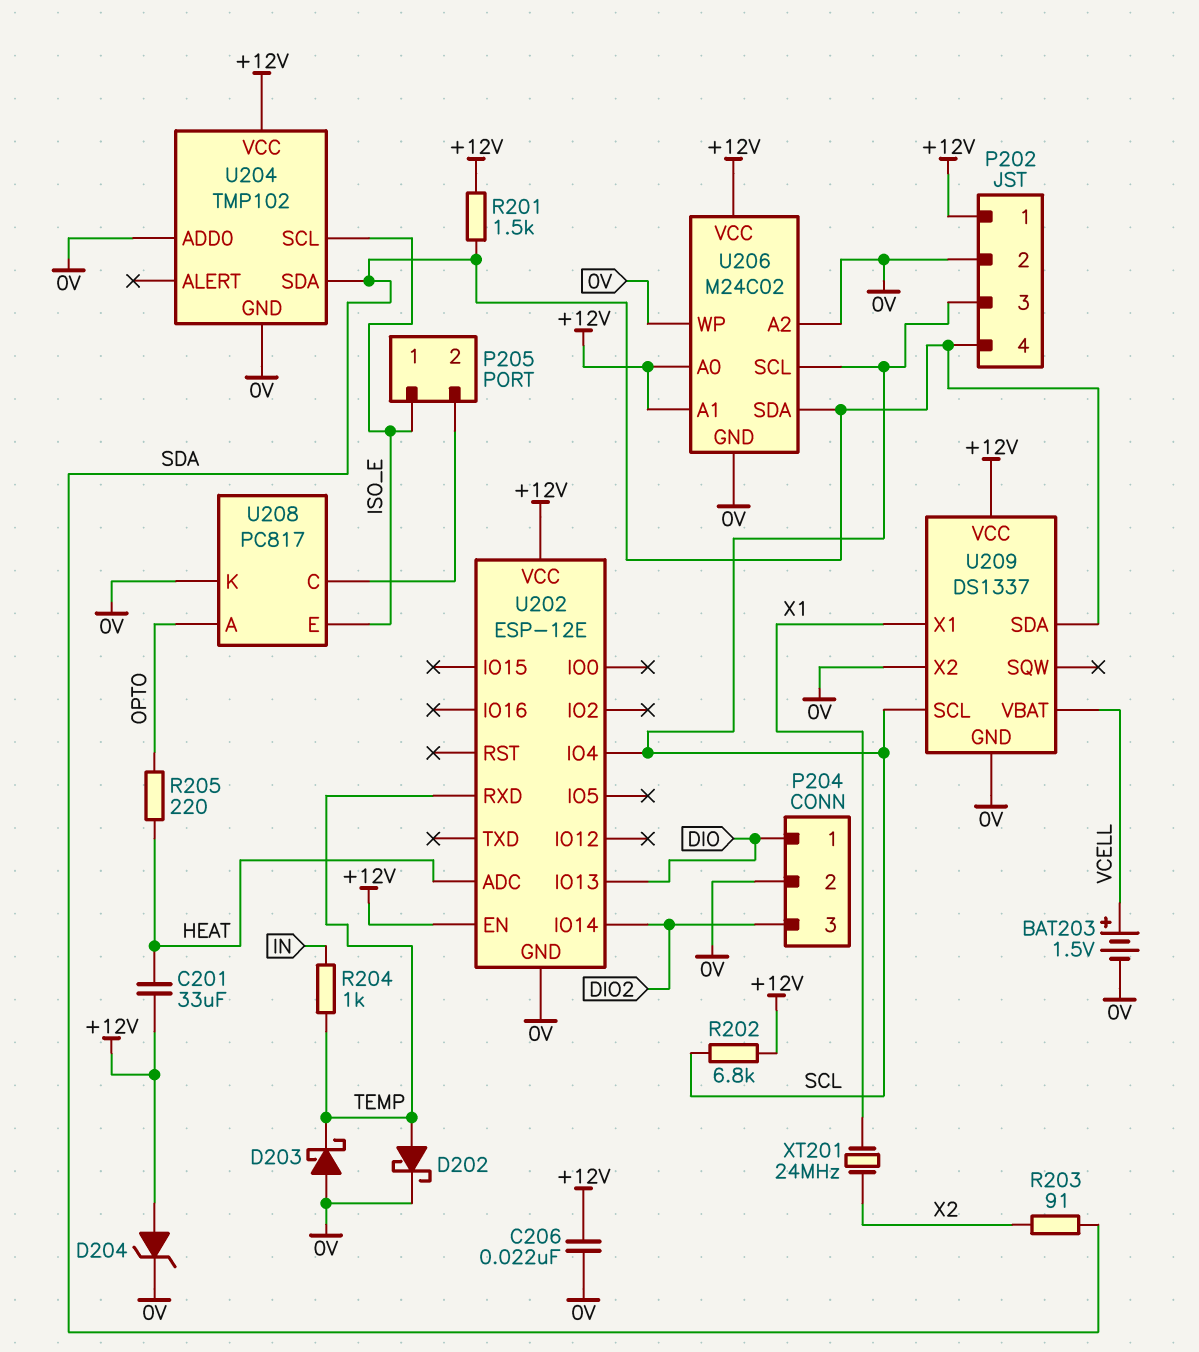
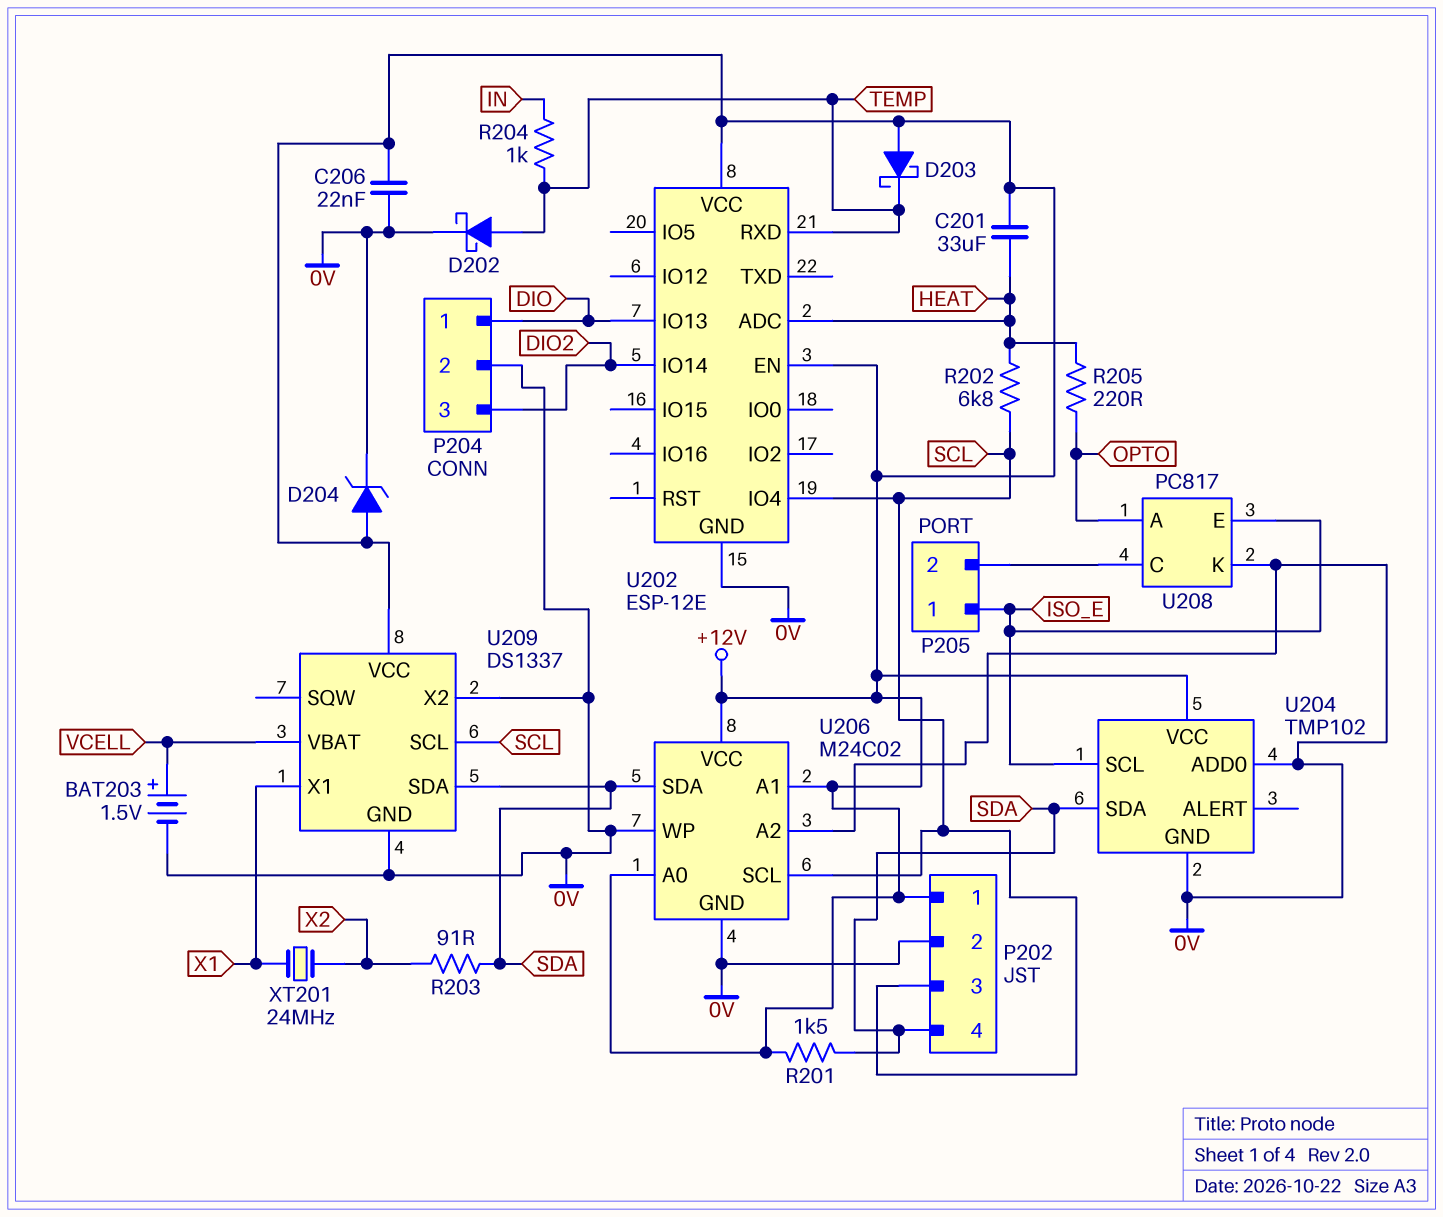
D203: schottky (A 0V, K TEMP) -> schottky (A +12V, K TEMP)
R202: 6.8k (+12V, SCL) -> 6.8k (HEAT, SCL)

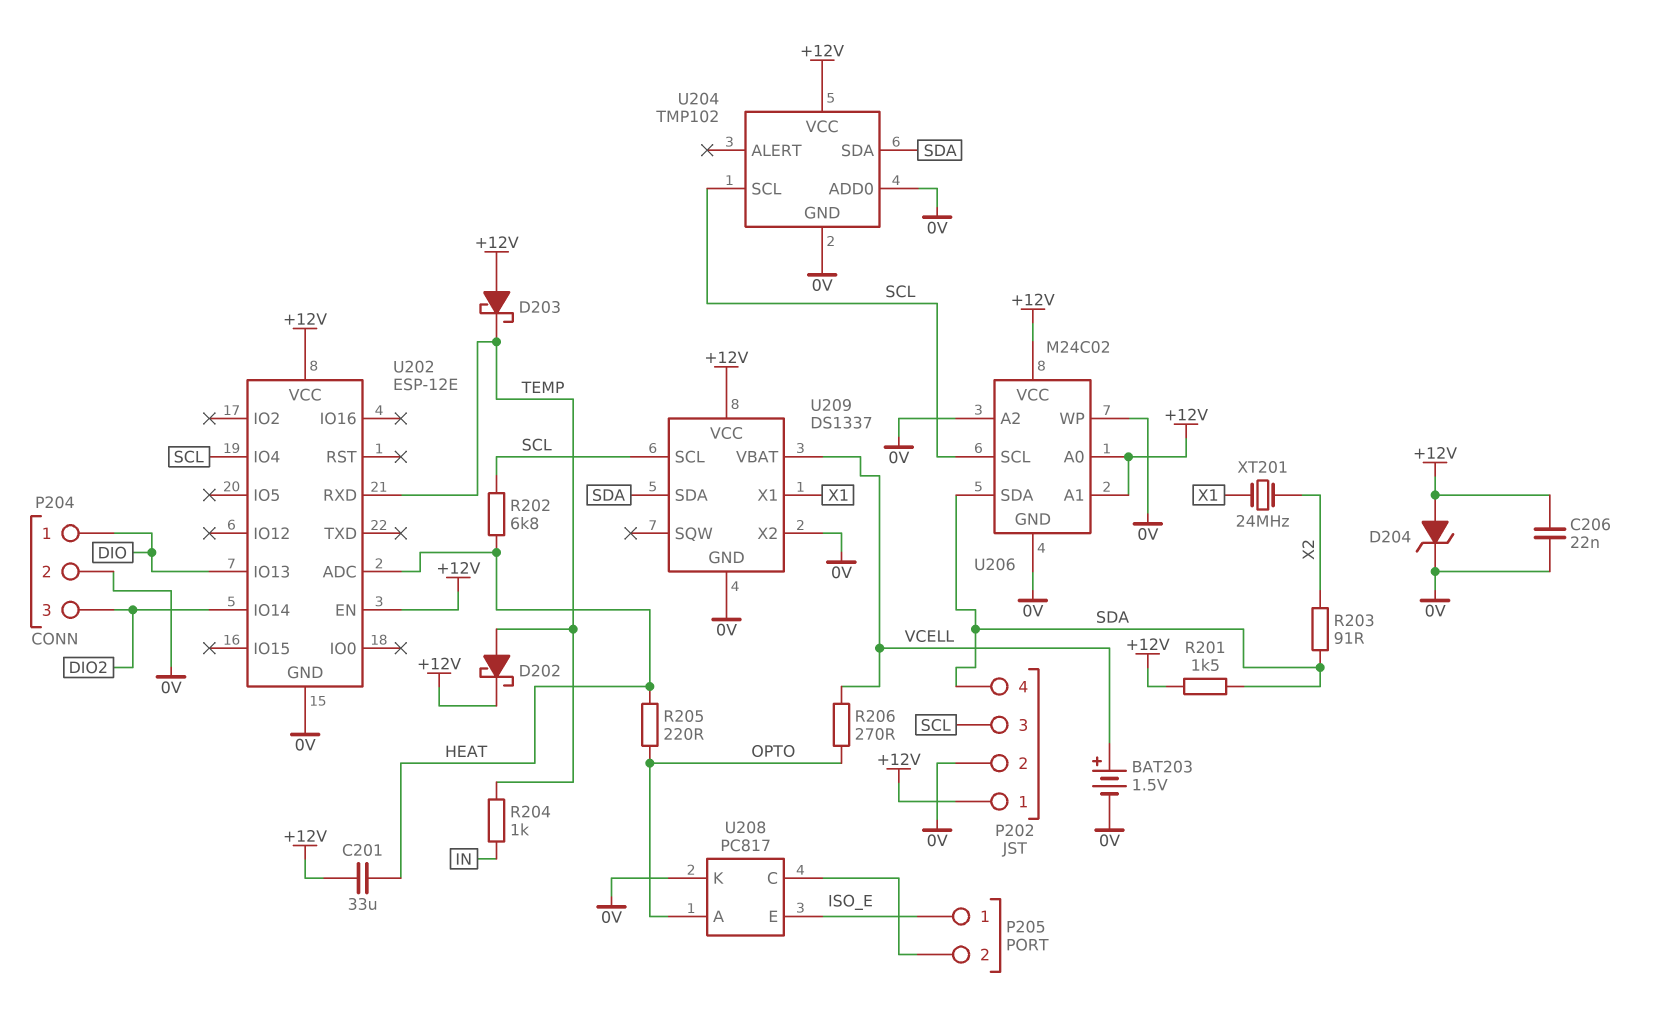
D202: schottky (A TEMP, K 0V) -> schottky (A TEMP, K +12V)
R206: none -> 270 (OPTO, VCELL)
U204 pin SCL: ISO_E -> SCL

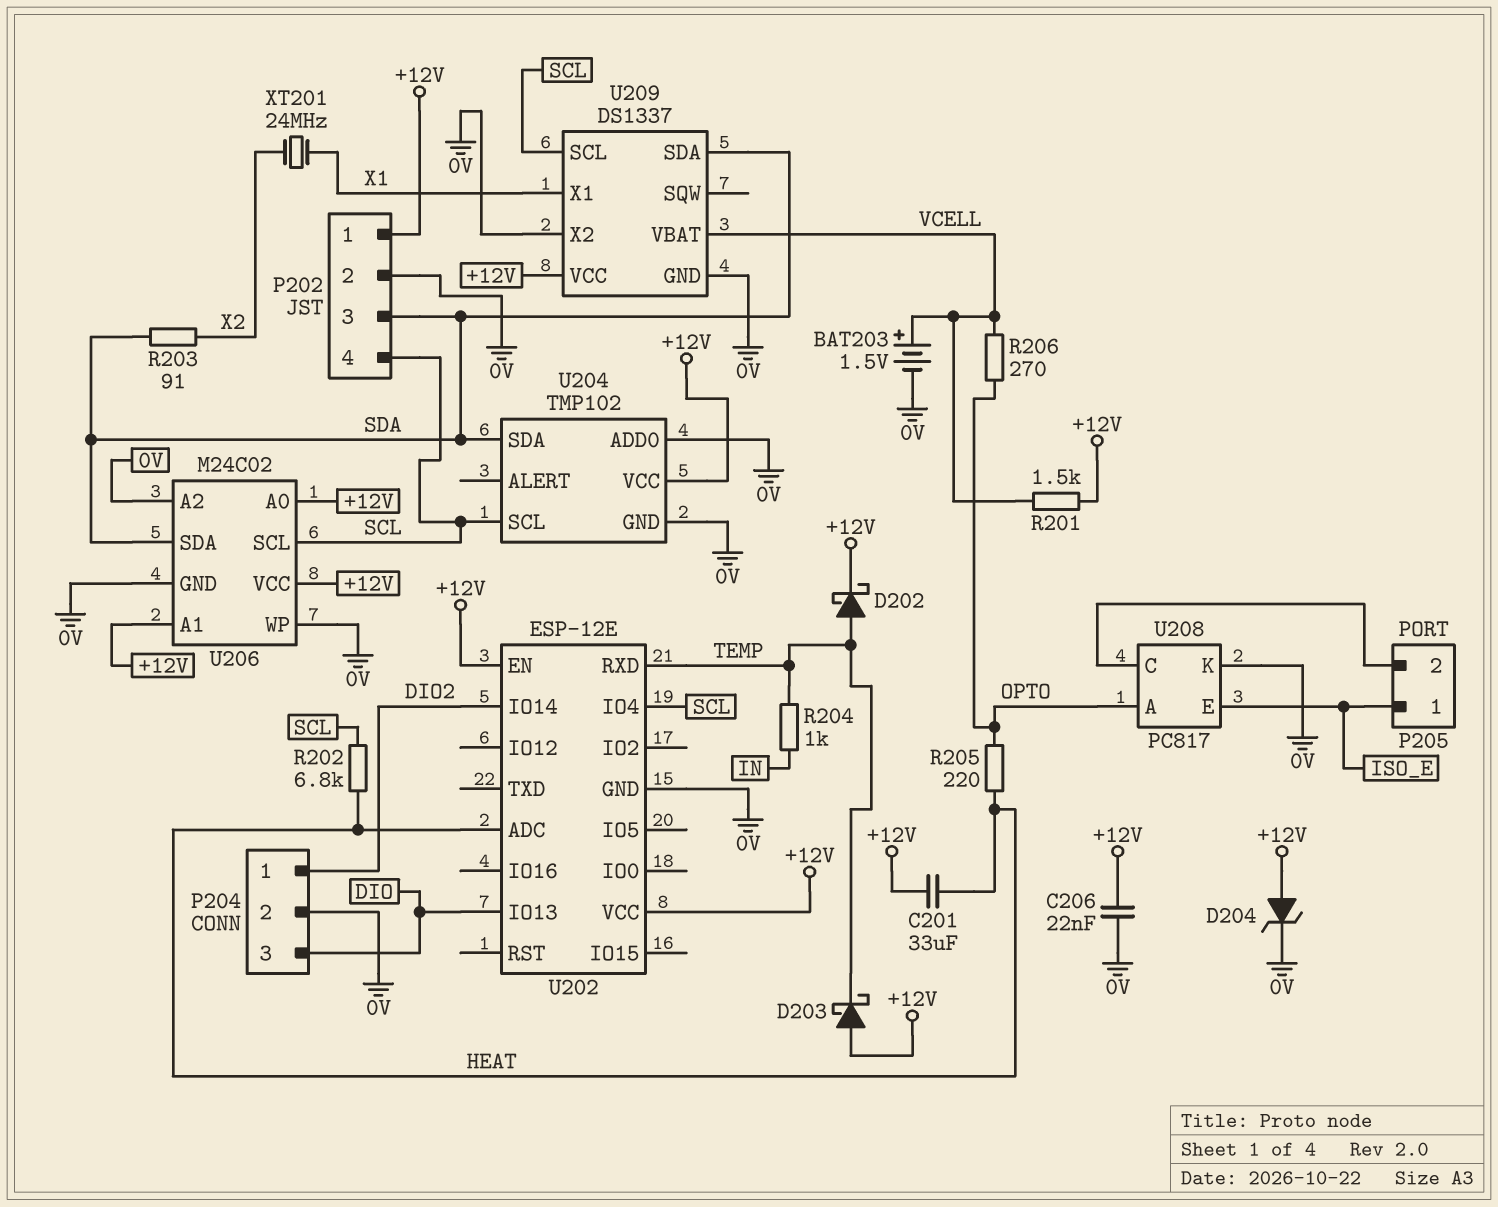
P202 pin 3: SCL -> SDA
P202 pin 4: SDA -> SCL
P204 pin 1: DIO -> DIO2
P204 pin 3: DIO2 -> DIO
R201: 1.5k (+12V, SDA) -> 1.5k (+12V, VCELL)

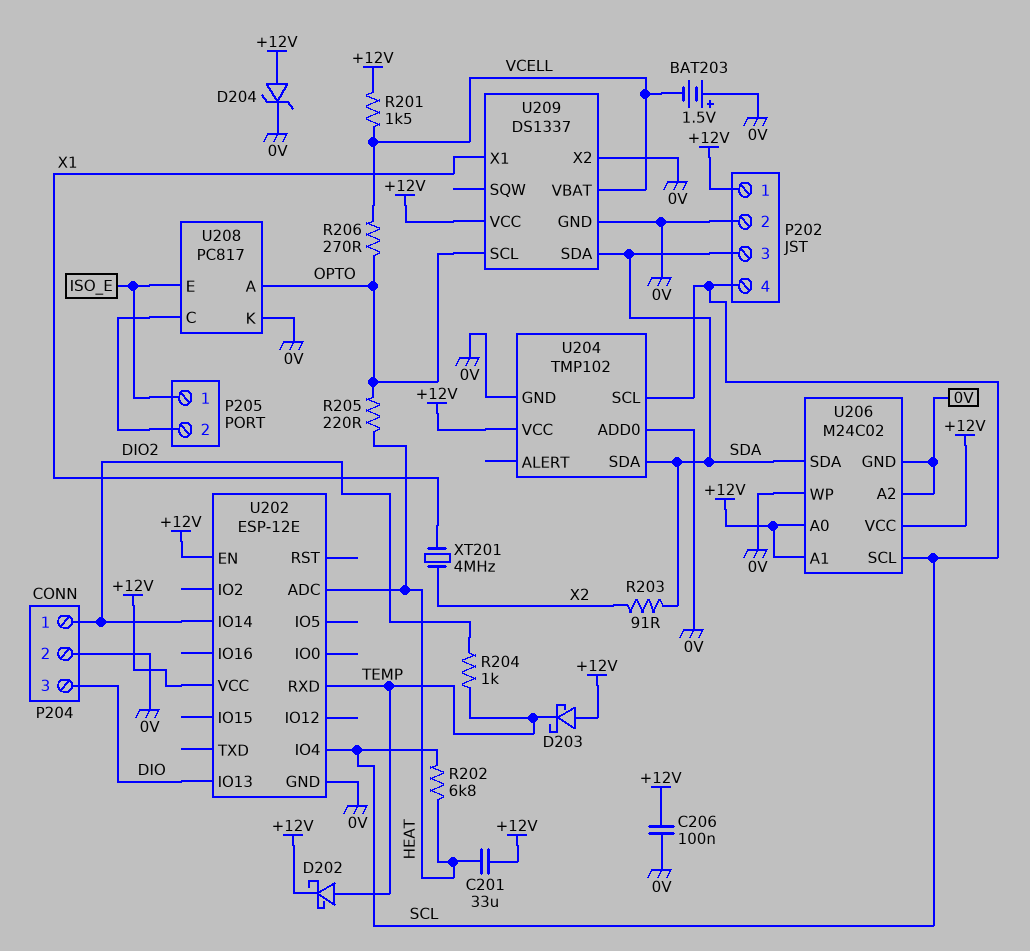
BAT203: 1.5V (plus VCELL, minus 0V) -> 1.5V (plus 0V, minus VCELL)
C206: 22nF (+12V, 0V) -> 100nF (+12V, 0V)
R204: 1k (IN, TEMP) -> 1k (DIO2, TEMP)
U209 pin SCL: SCL -> OPTO
XT201: 24MHz (X1, X2) -> 4MHz (X1, X2)

